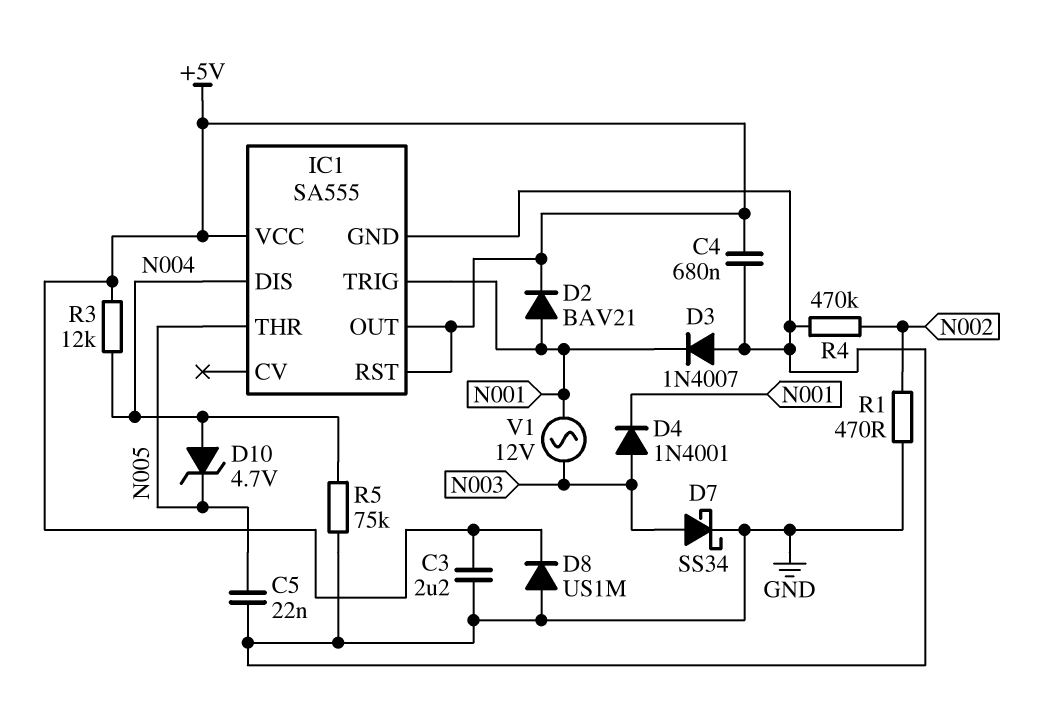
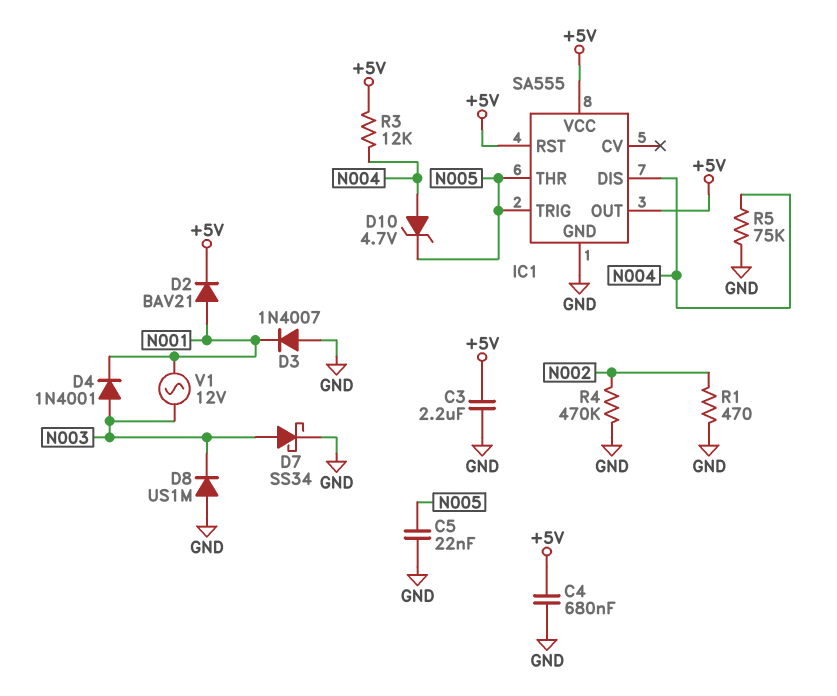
D8: diode US1M (A GND, K +5V) -> diode US1M (A GND, K N003)
IC1 pin TRIG: N001 -> N005

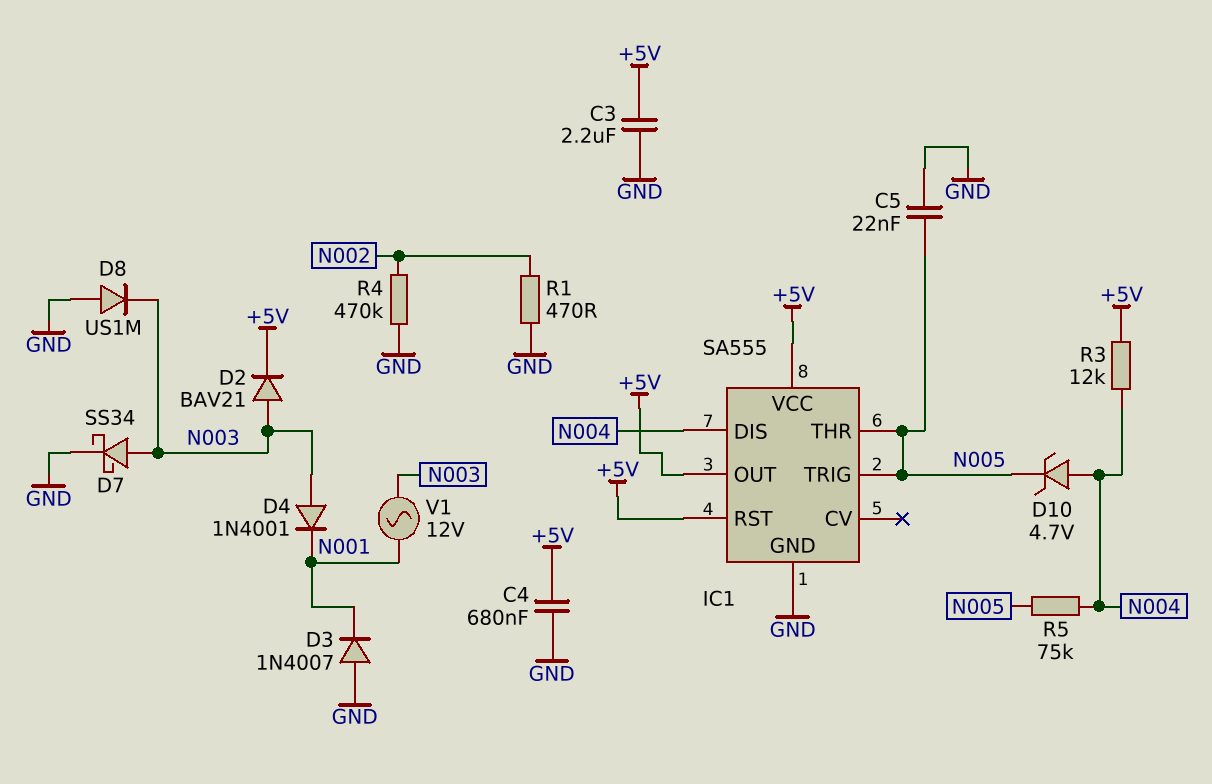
D2: diode BAV21 (A N001, K +5V) -> diode BAV21 (A N003, K +5V)
R5: 75k (GND, N004) -> 75k (N004, N005)

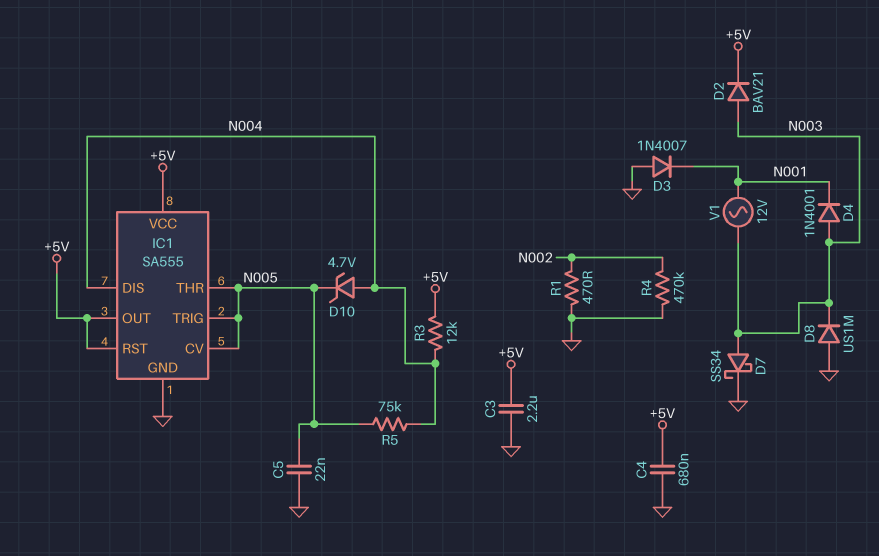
IC1 pin CV: none -> N005

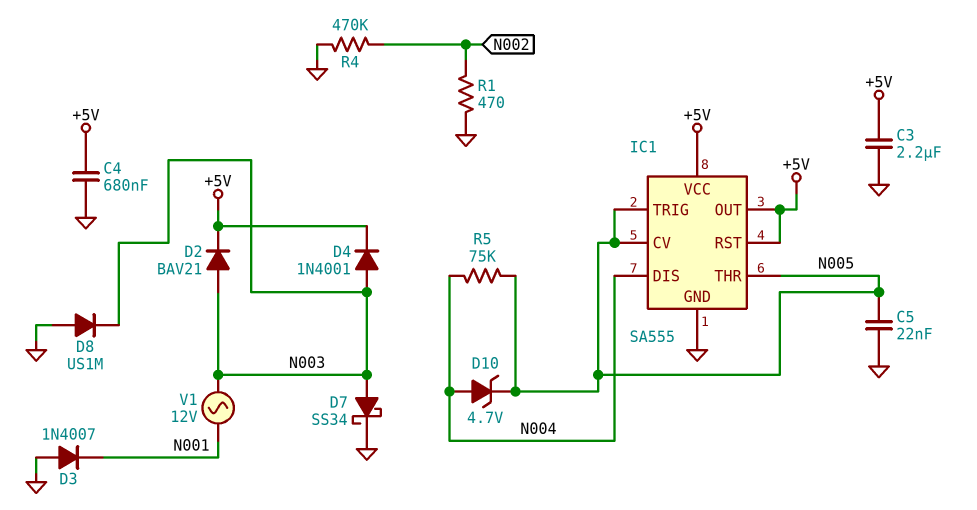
D4: diode 1N4001 (A N003, K N001) -> diode 1N4001 (A N003, K +5V)
R3: 12k (+5V, N004) -> none

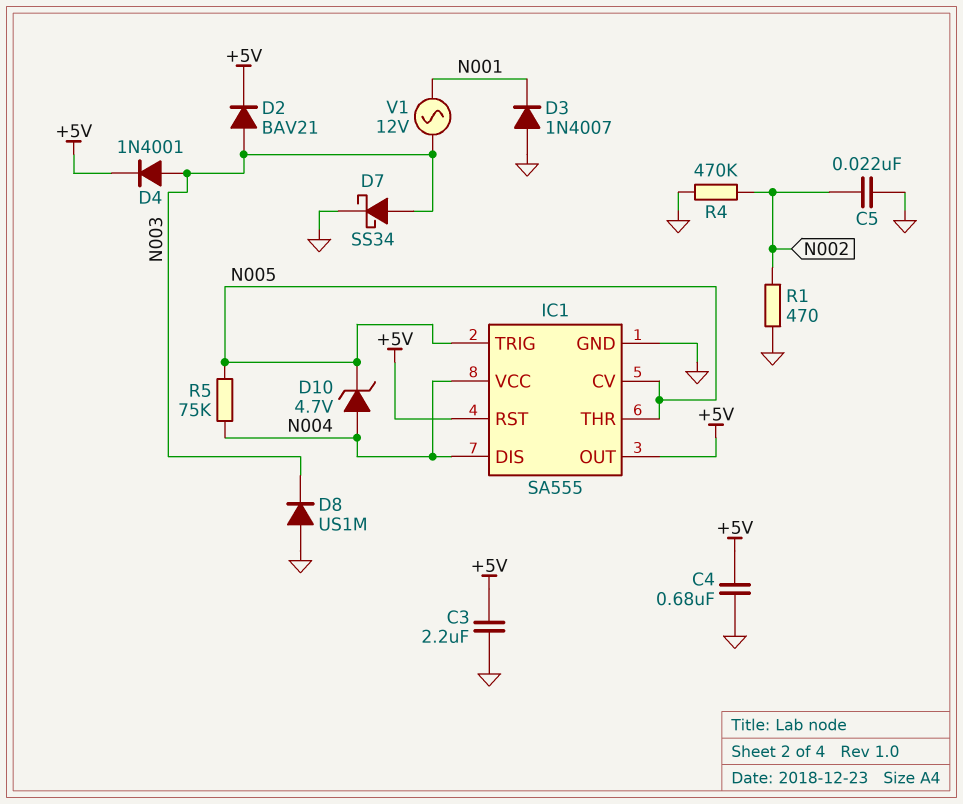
C5: 22nF (GND, N005) -> 22nF (GND, N002)
IC1 pin VCC: +5V -> N004

